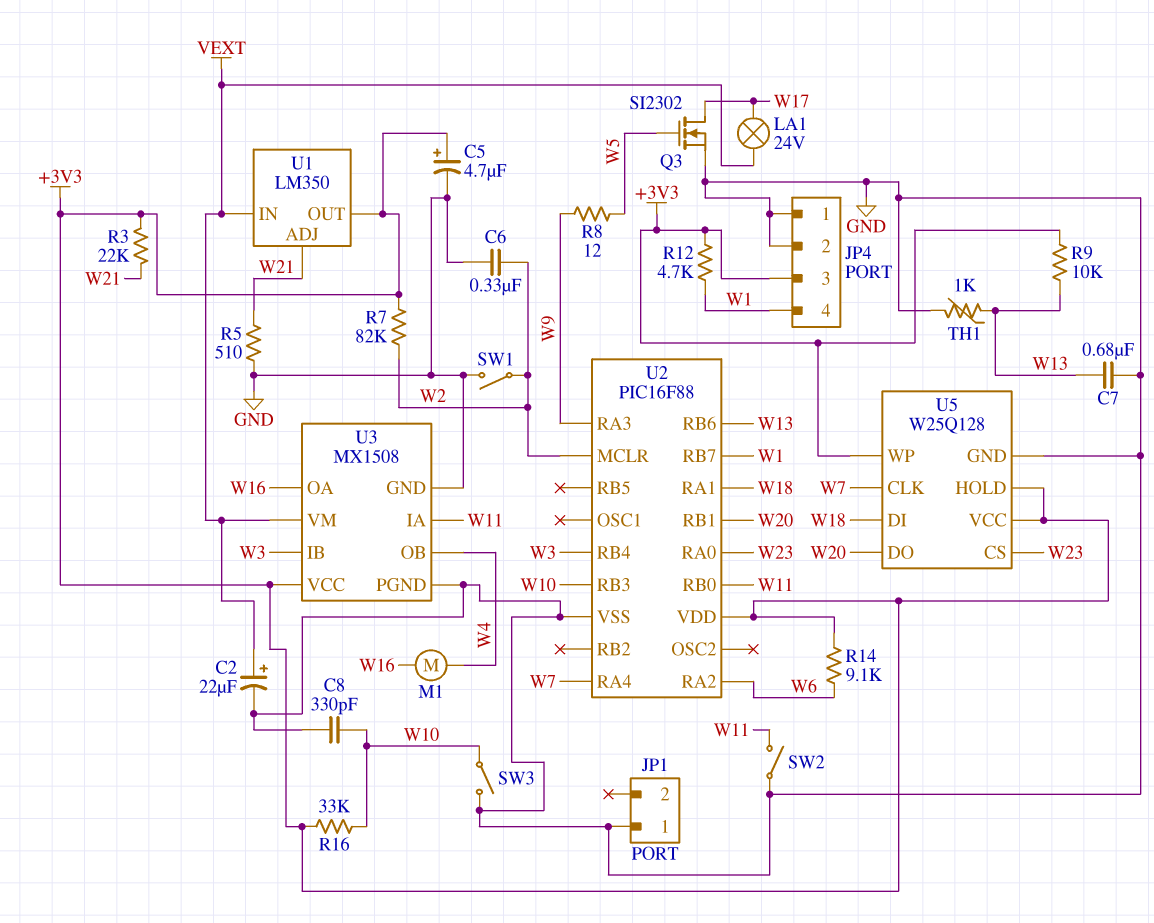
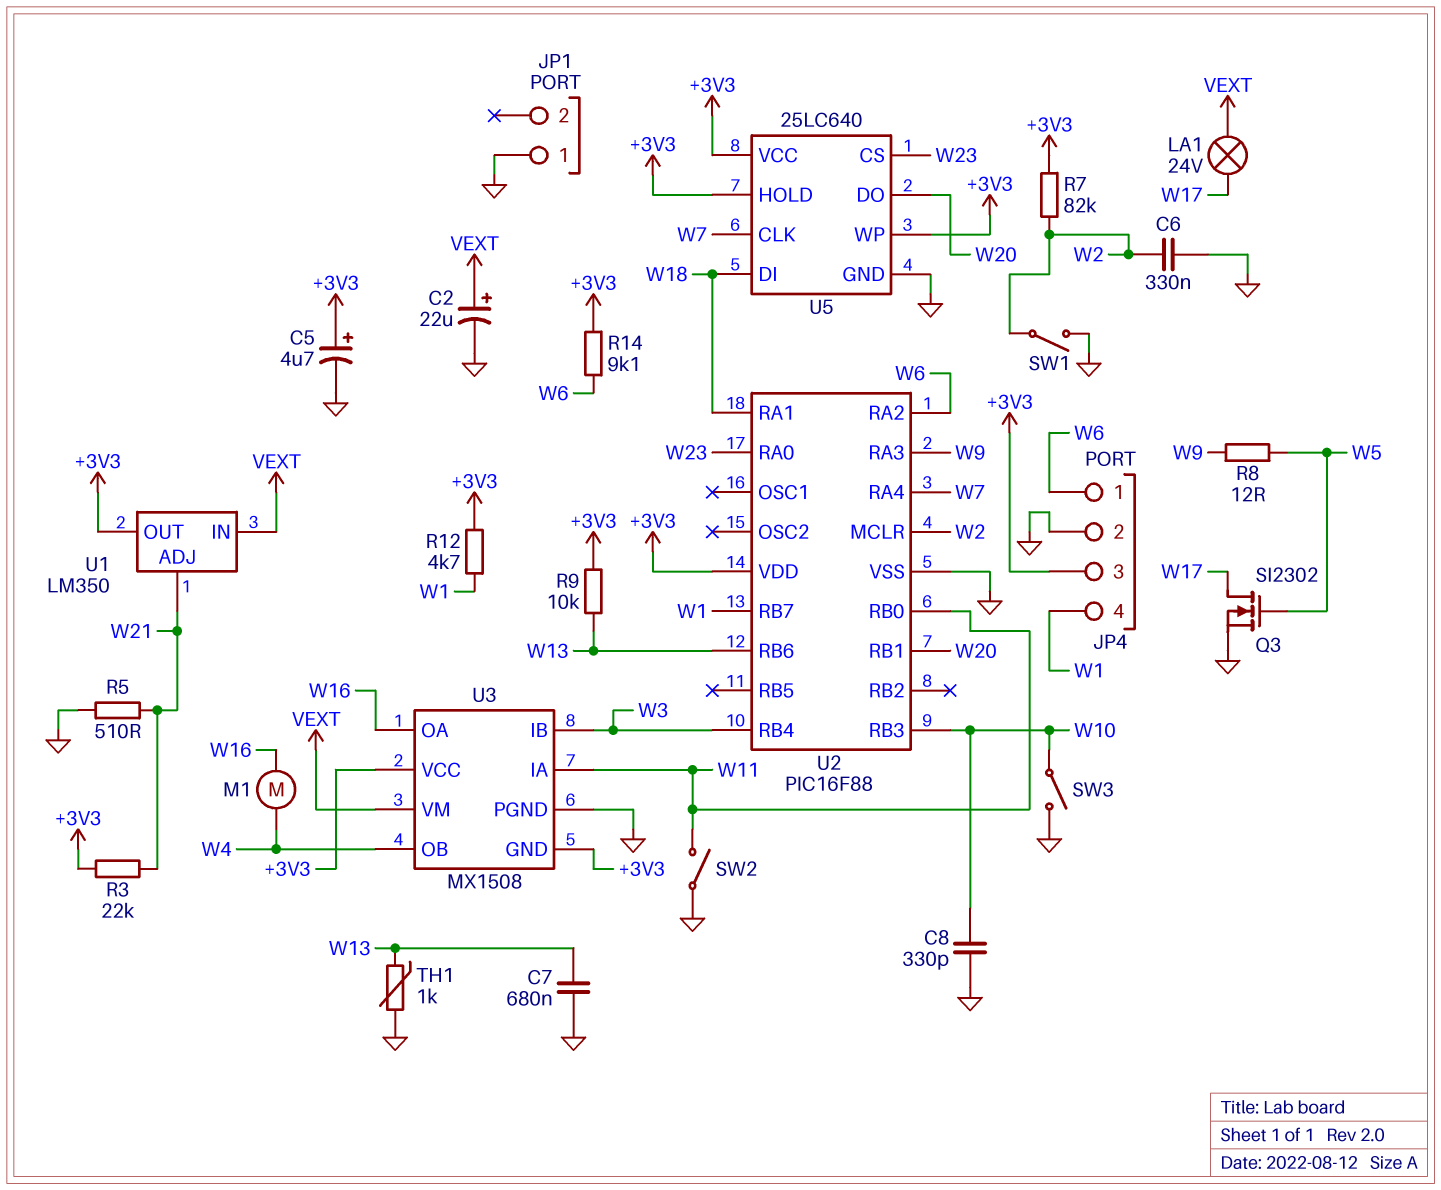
JP4 pin 1: GND -> W6
R16: 33k (+3V3, W10) -> none
U3 pin GND: GND -> +3V3
U5: W25Q128 -> 25LC640

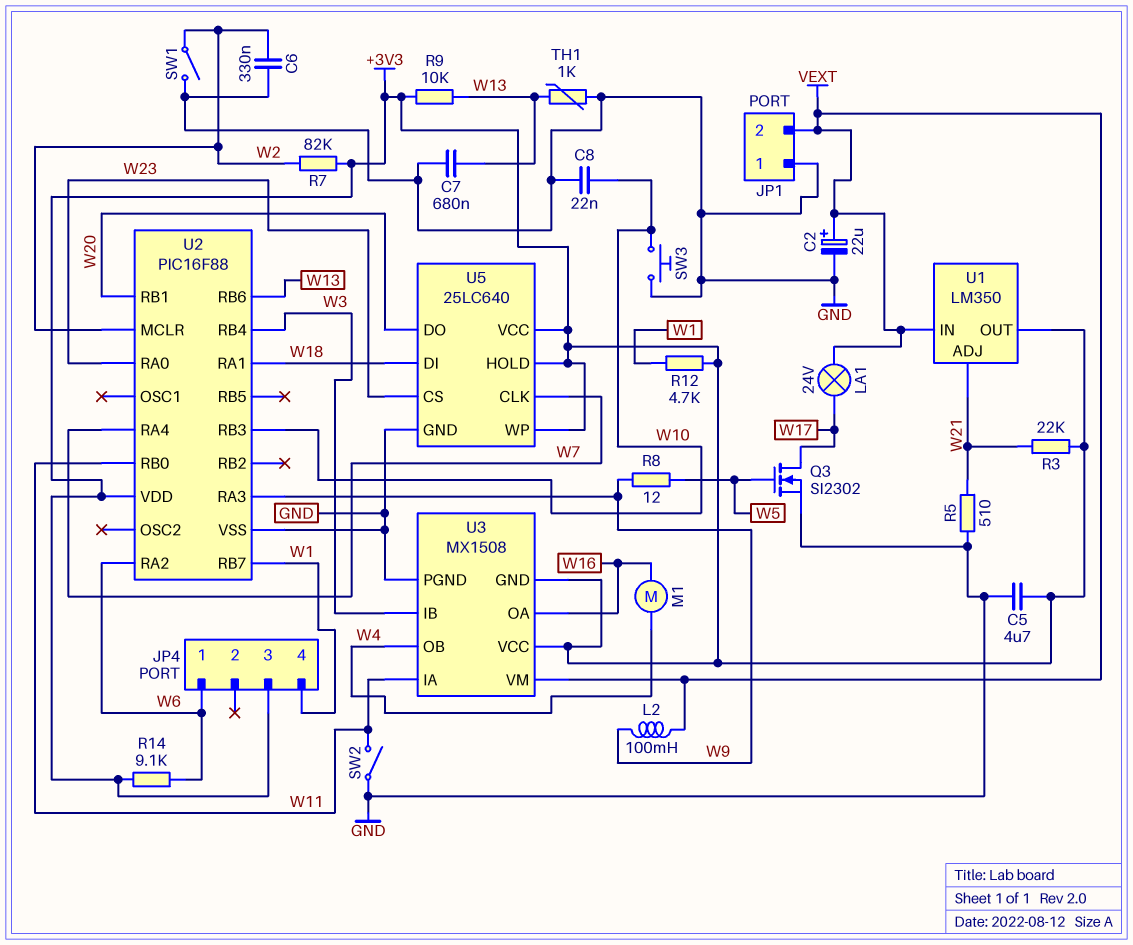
C5: 4.7uF (plus +3V3, minus GND) -> 4.7uF (+3V3, GND)
C8: 330pF (GND, W10) -> 22nF (GND, W10)
JP1 pin 2: none -> VEXT
JP4 pin 2: GND -> none
L2: none -> 100mH (VEXT, W9)
SW3: switch (GND, W10) -> button (GND, W10)

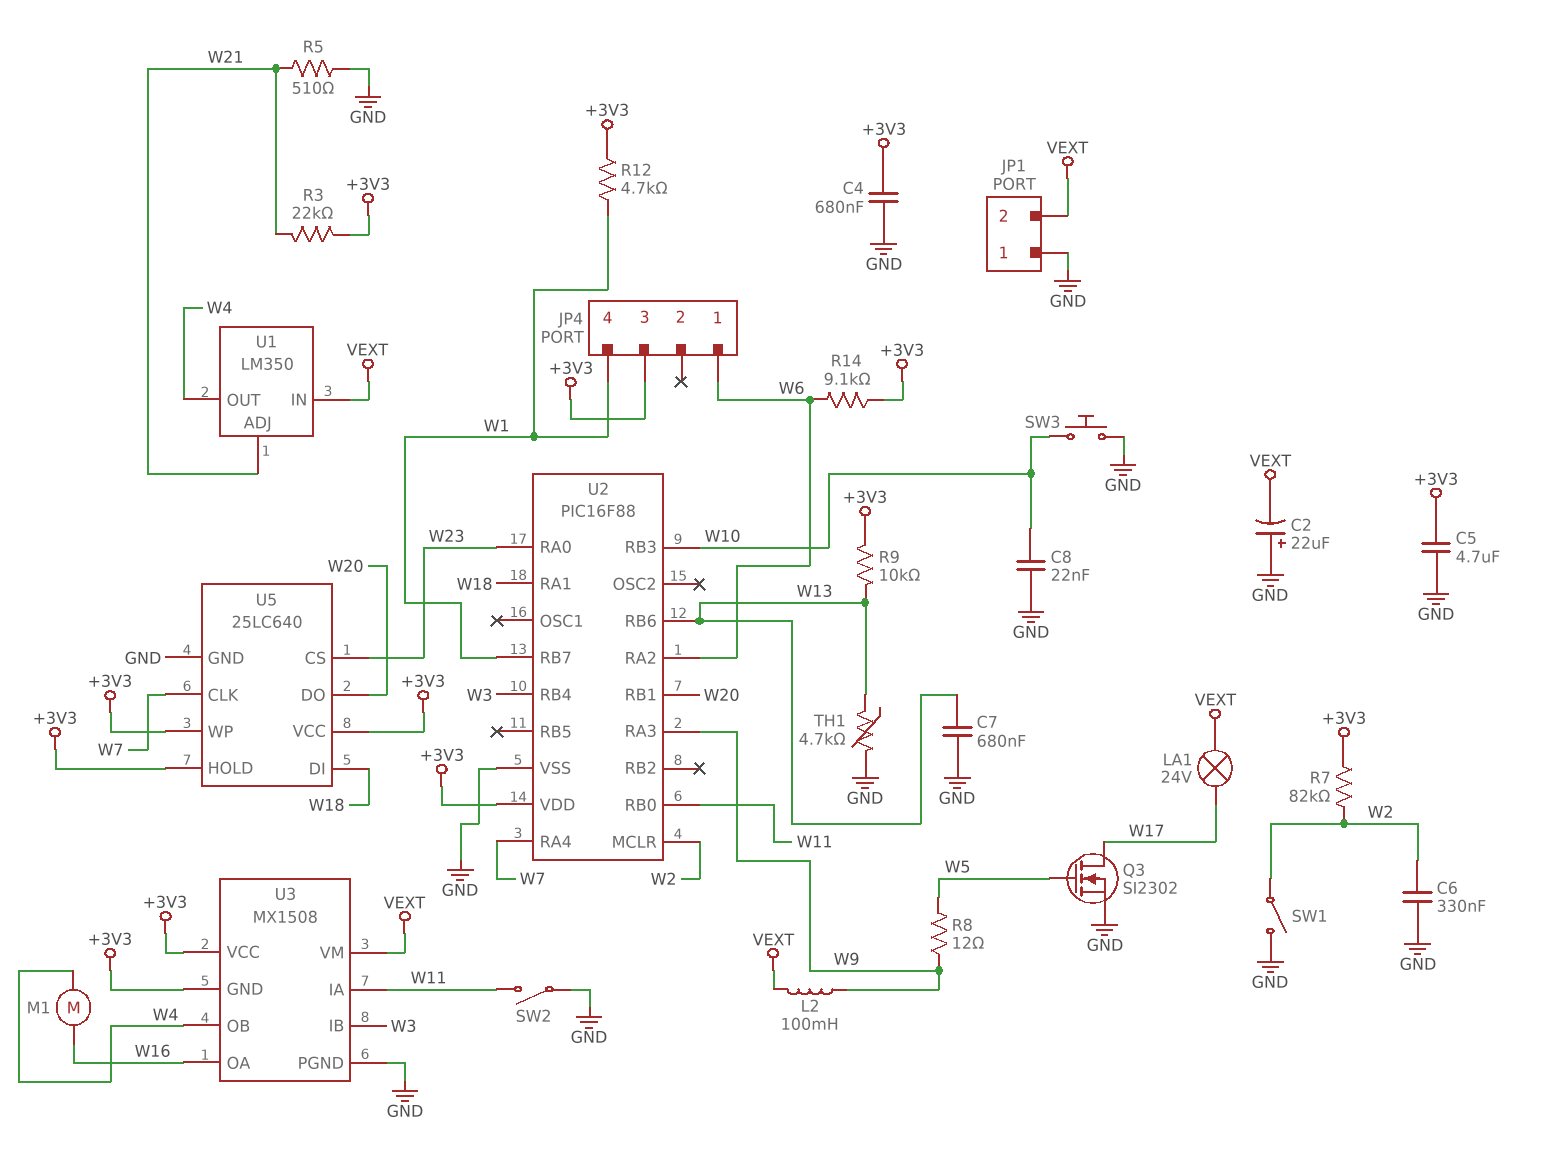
C2: 22uF (plus VEXT, minus GND) -> 22uF (plus GND, minus VEXT)
C4: none -> 680nF (+3V3, GND)
TH1: 1k (GND, W13) -> 4.7k (GND, W13)
U1 pin OUT: +3V3 -> W4

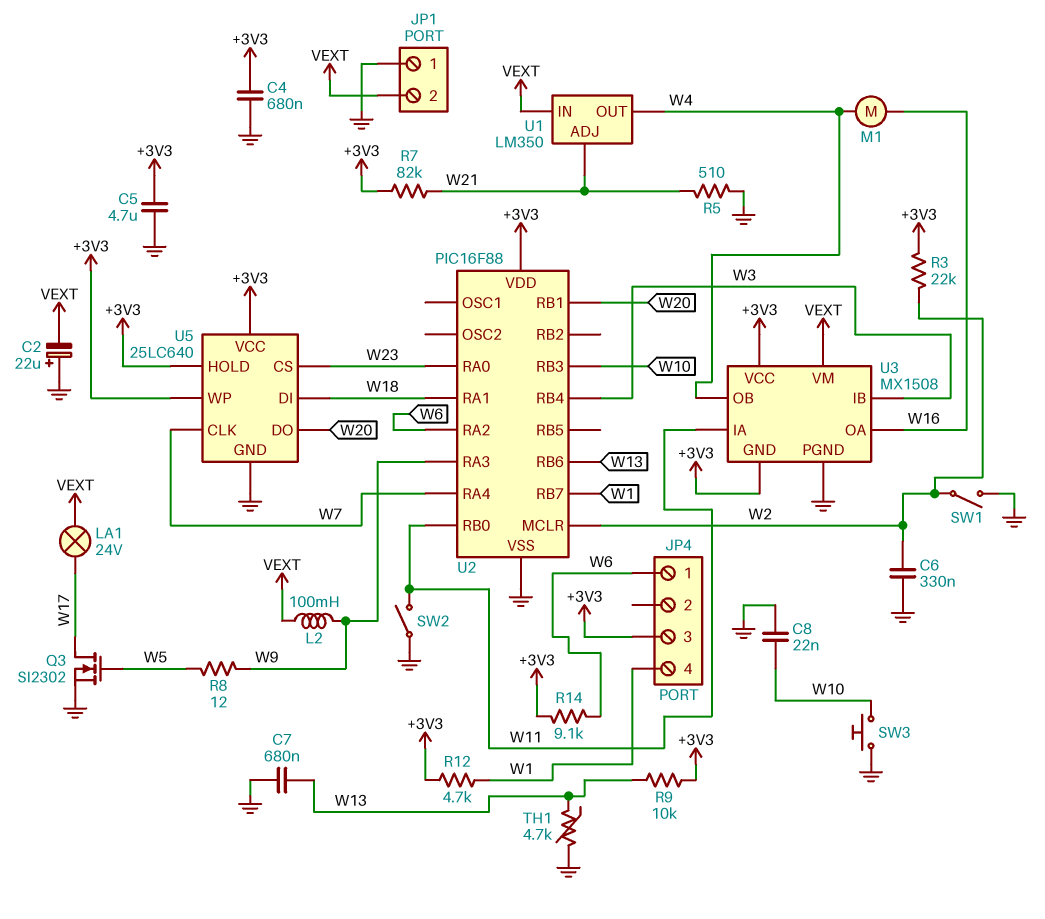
R3: 22k (+3V3, W21) -> 22k (+3V3, W2)
R7: 82k (+3V3, W2) -> 82k (+3V3, W21)

